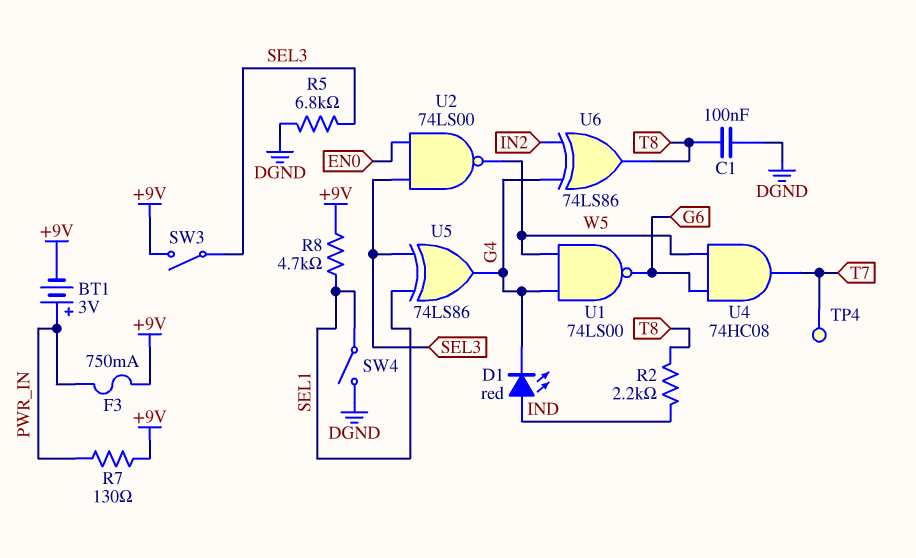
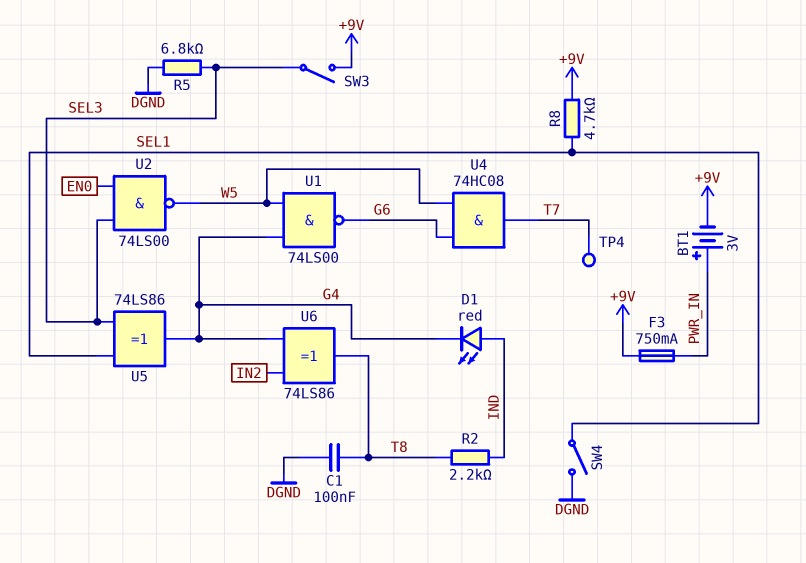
R7: 130 (+9V, PWR_IN) -> none

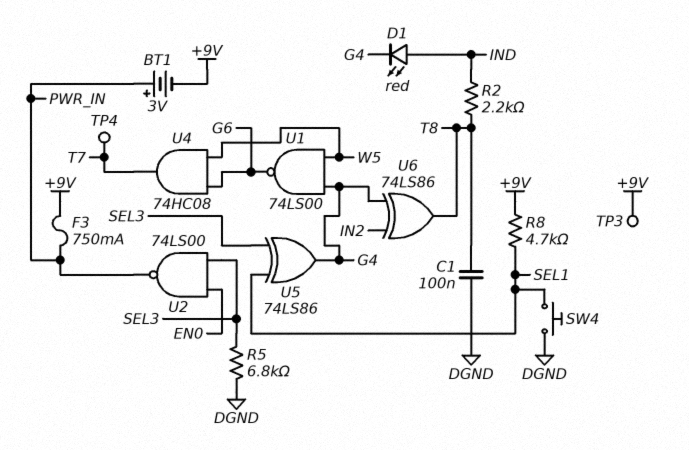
SW3: switch (+9V, SEL3) -> none
SW4: switch (DGND, SEL1) -> button (DGND, SEL1)
TP3: none -> test point (+9V)
U2: NAND 74LS00 (in EN0, in SEL3, out W5) -> NAND 74LS00 (in EN0, in SEL3, out PWR_IN)

